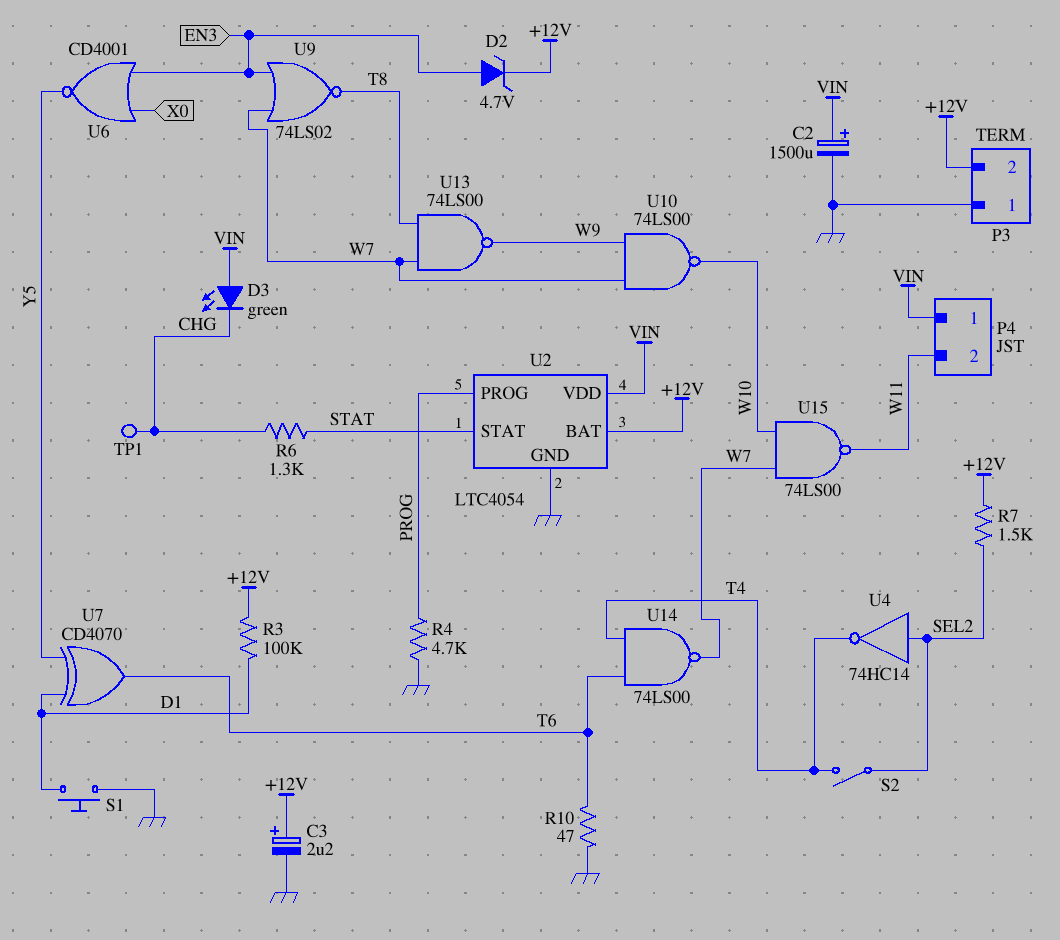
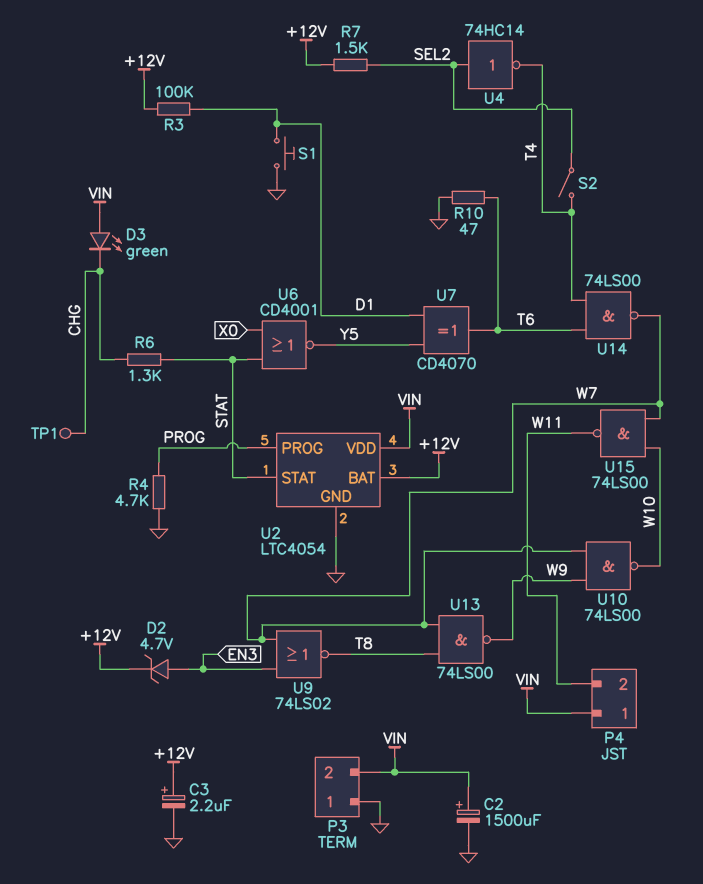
P3 pin 2: +12V -> VIN
U6: NOR CD4001 (in EN3, in X0, out Y5) -> NOR CD4001 (in STAT, in X0, out Y5)

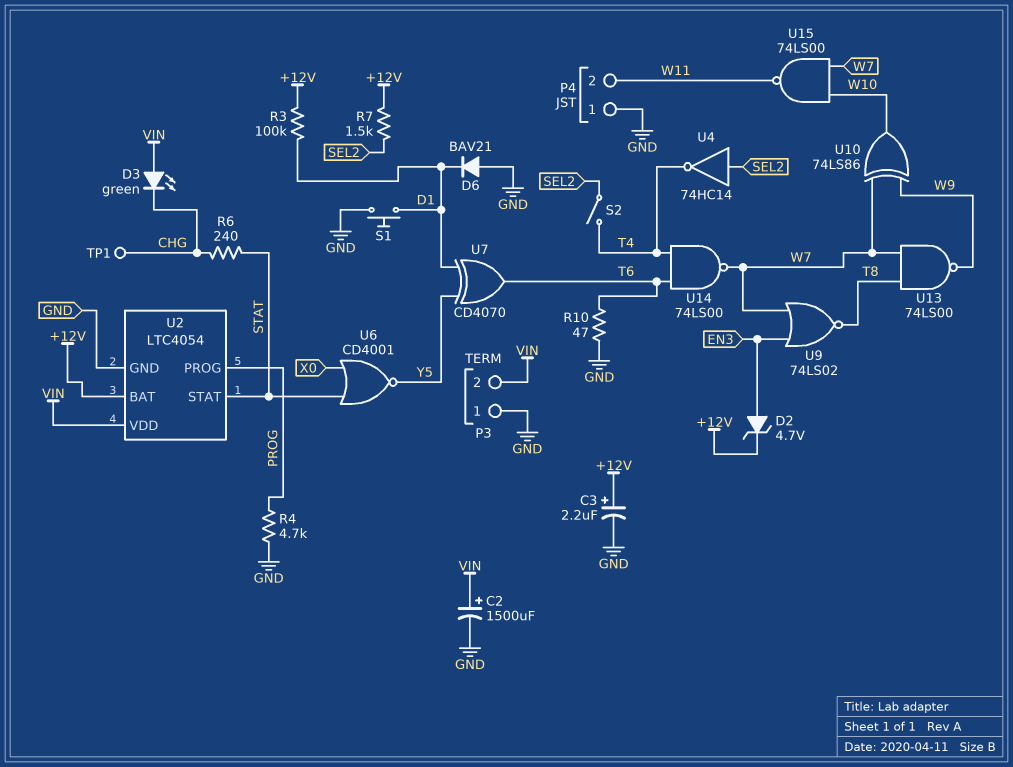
D6: none -> diode BAV21 (A GND, K D1)
P4 pin 1: VIN -> GND
R6: 1.3k (CHG, STAT) -> 240 (CHG, STAT)
U10: NAND 74LS00 (in W7, in W9, out W10) -> XOR 74LS86 (in W7, in W9, out W10)

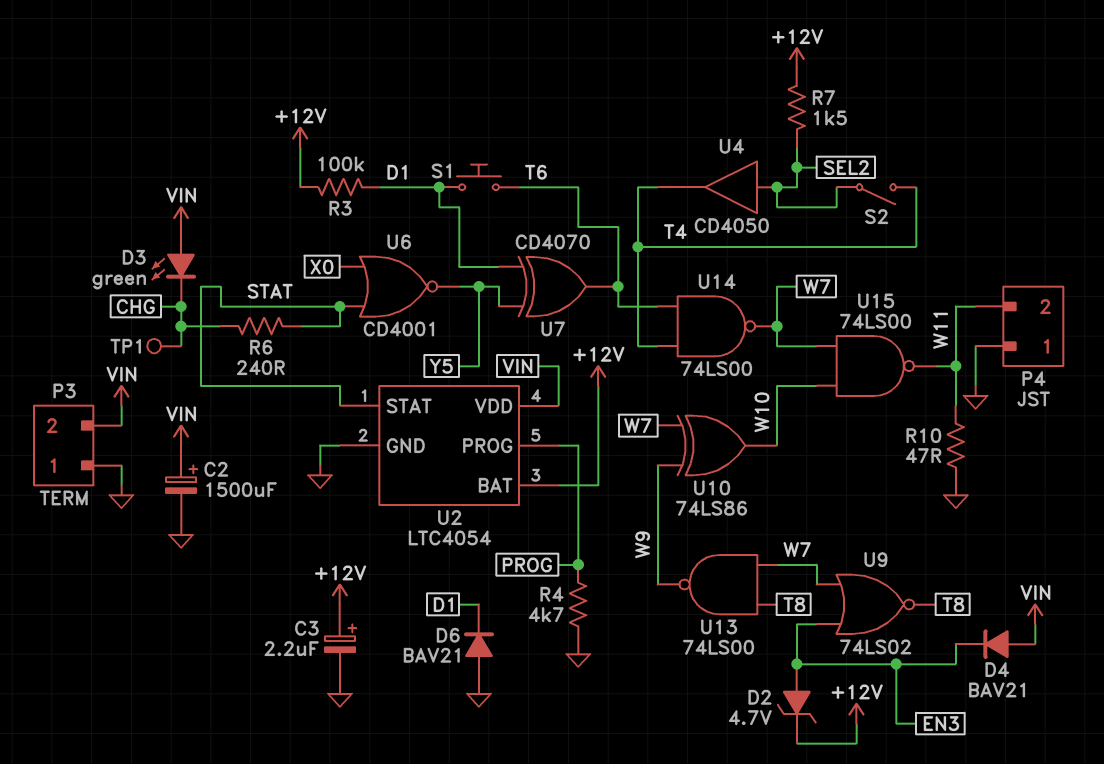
D4: none -> diode BAV21 (A VIN, K EN3)
R10: 47 (GND, T6) -> 47 (GND, W11)
S1: button (D1, GND) -> button (D1, T6)
U4: NOT 74HC14 (in SEL2, out T4) -> buffer CD4050 (in SEL2, out T4)

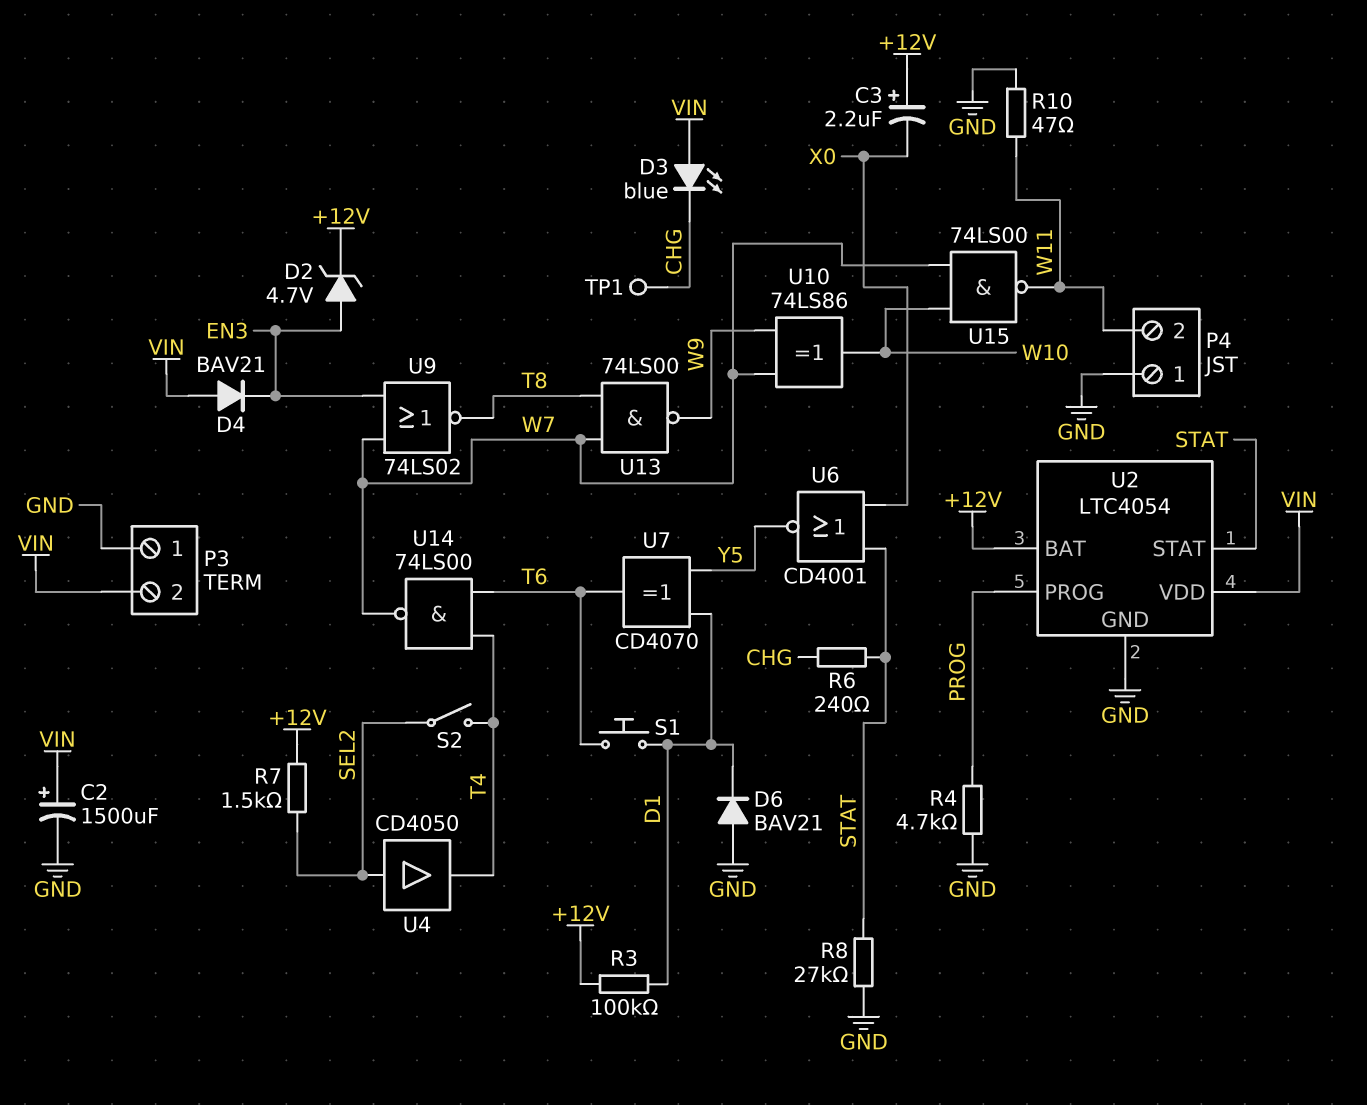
C3: 2.2uF (plus +12V, minus GND) -> 2.2uF (plus +12V, minus X0)
D3: LED green (A VIN, K CHG) -> LED blue (A VIN, K CHG)
R8: none -> 27k (GND, STAT)

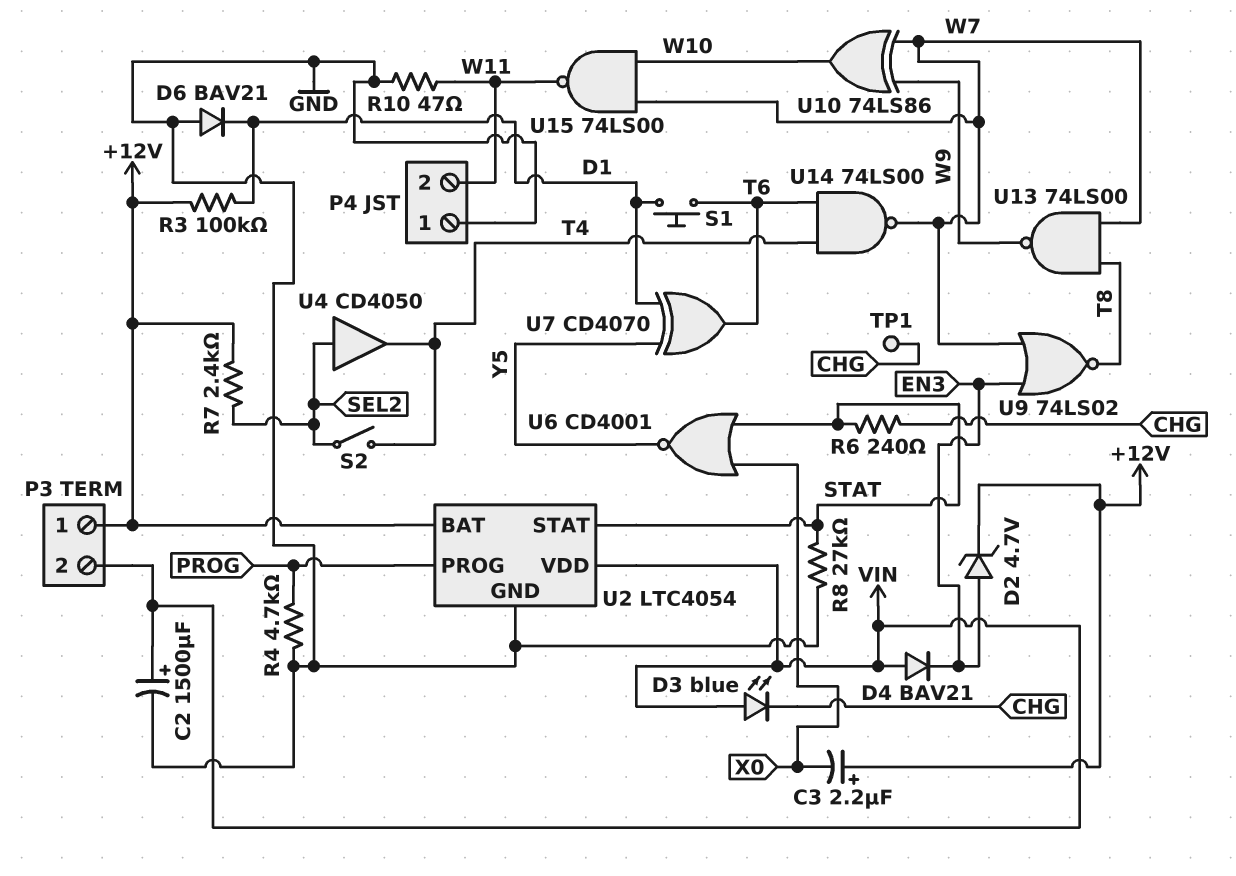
P3 pin 1: GND -> +12V
R7: 1.5k (+12V, SEL2) -> 2.4k (+12V, SEL2)

